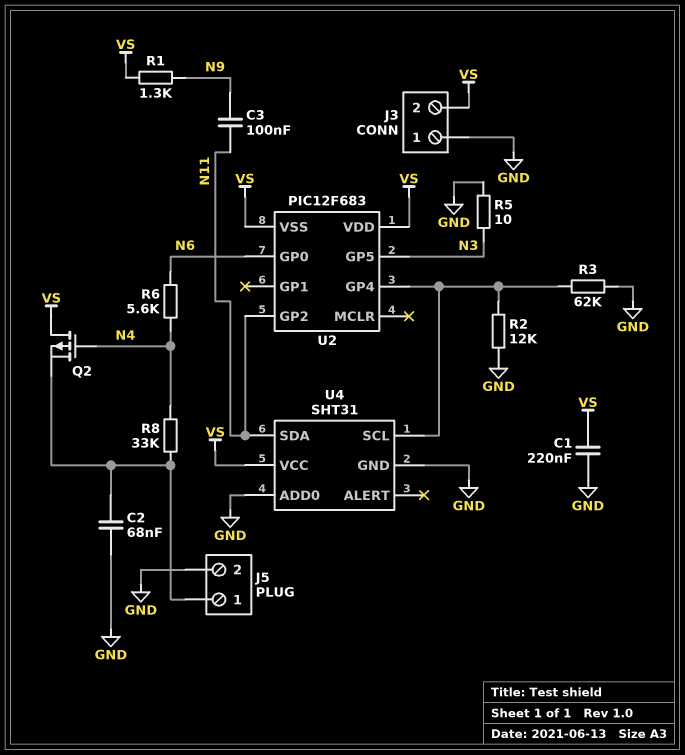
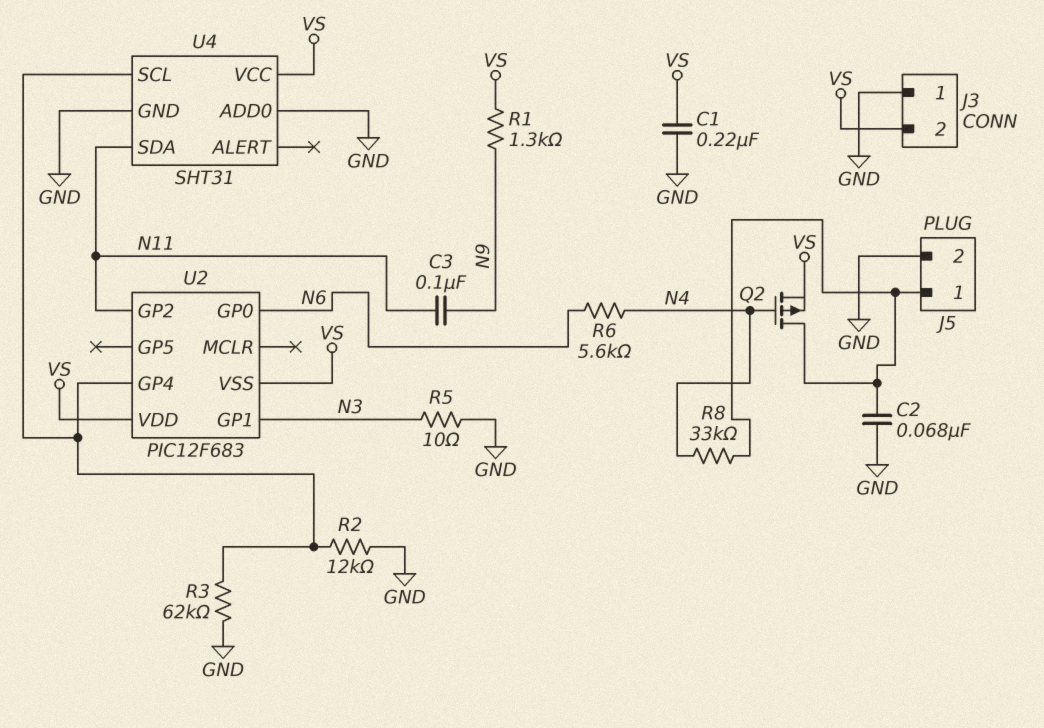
Q2: PMOS (G N4, D VS, S J5/1) -> PMOS (G N4, D J5/1, S VS)
U2 pin GP1: none -> N3
U2 pin GP5: N3 -> none

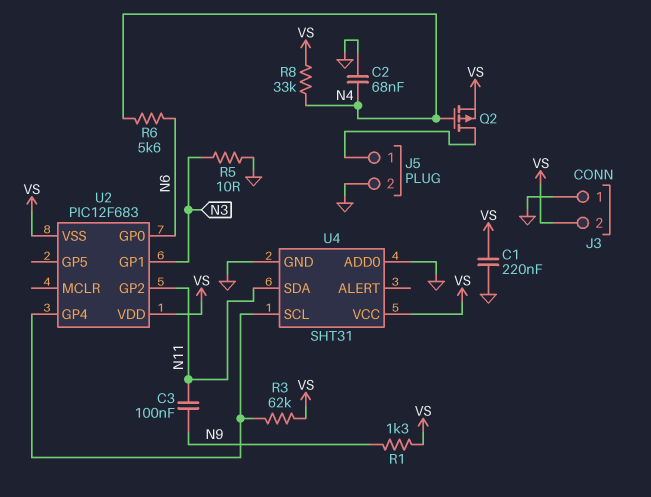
C2: 68nF (GND, J5/1) -> 68nF (GND, N4)
R2: 12k (GND, U2/GP4) -> none
R3: 62k (GND, U2/GP4) -> 62k (U2/GP4, VS)
R8: 33k (J5/1, N4) -> 33k (N4, VS)

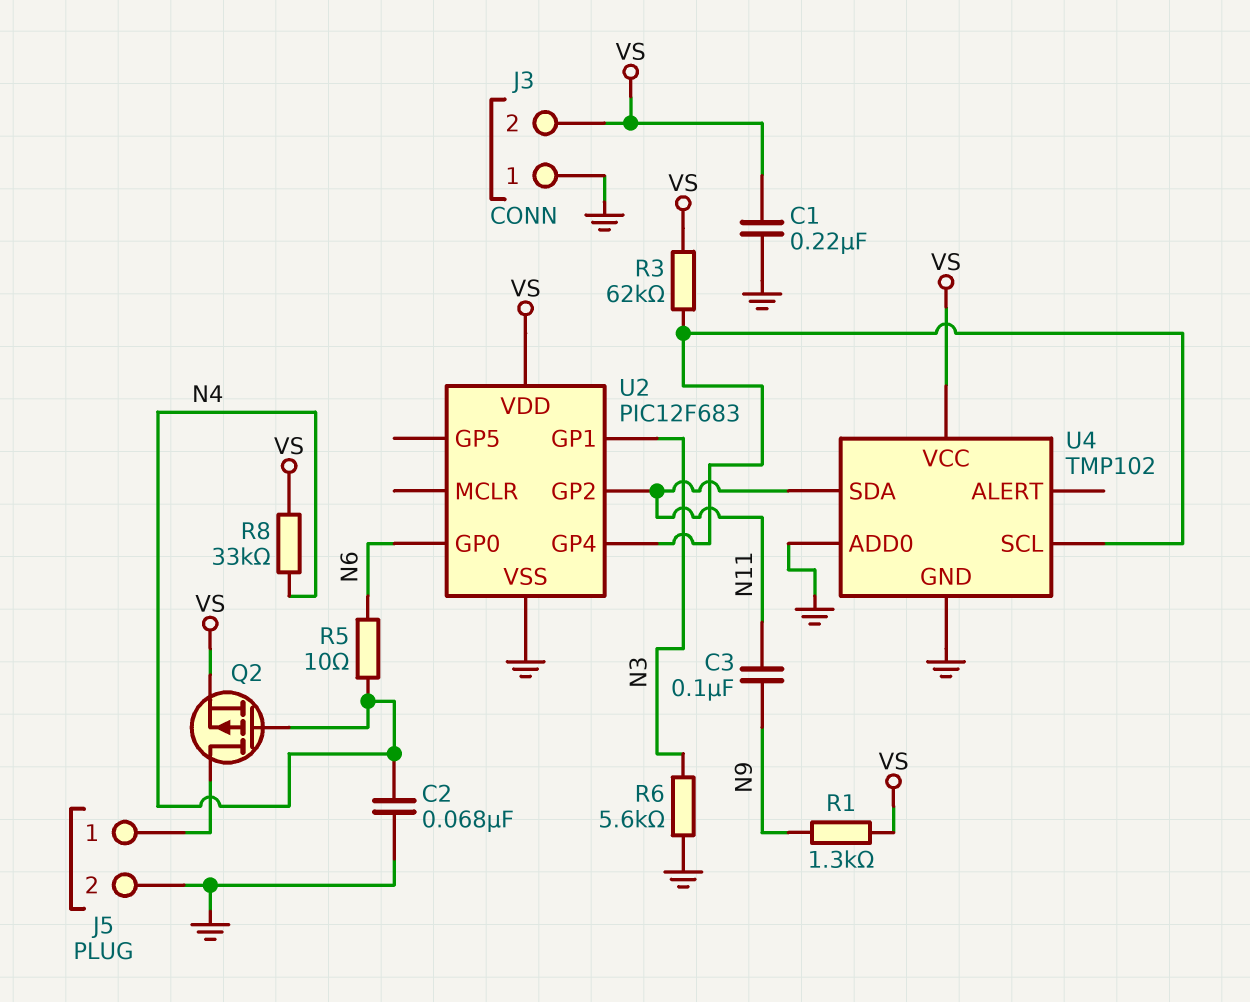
R5: 10 (GND, N3) -> 10 (N4, N6)
R6: 5.6k (N4, N6) -> 5.6k (GND, N3)
U2 pin VSS: VS -> GND
U4: SHT31 -> TMP102

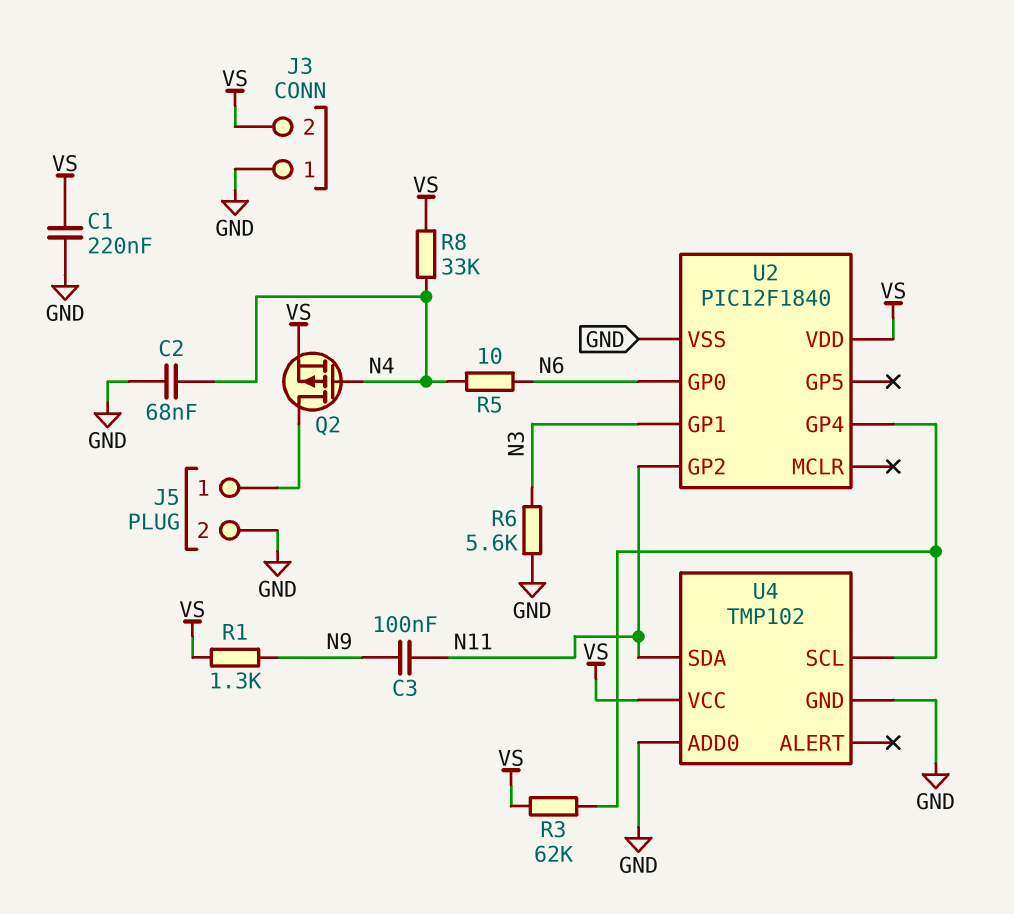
U2: PIC12F683 -> PIC12F1840

